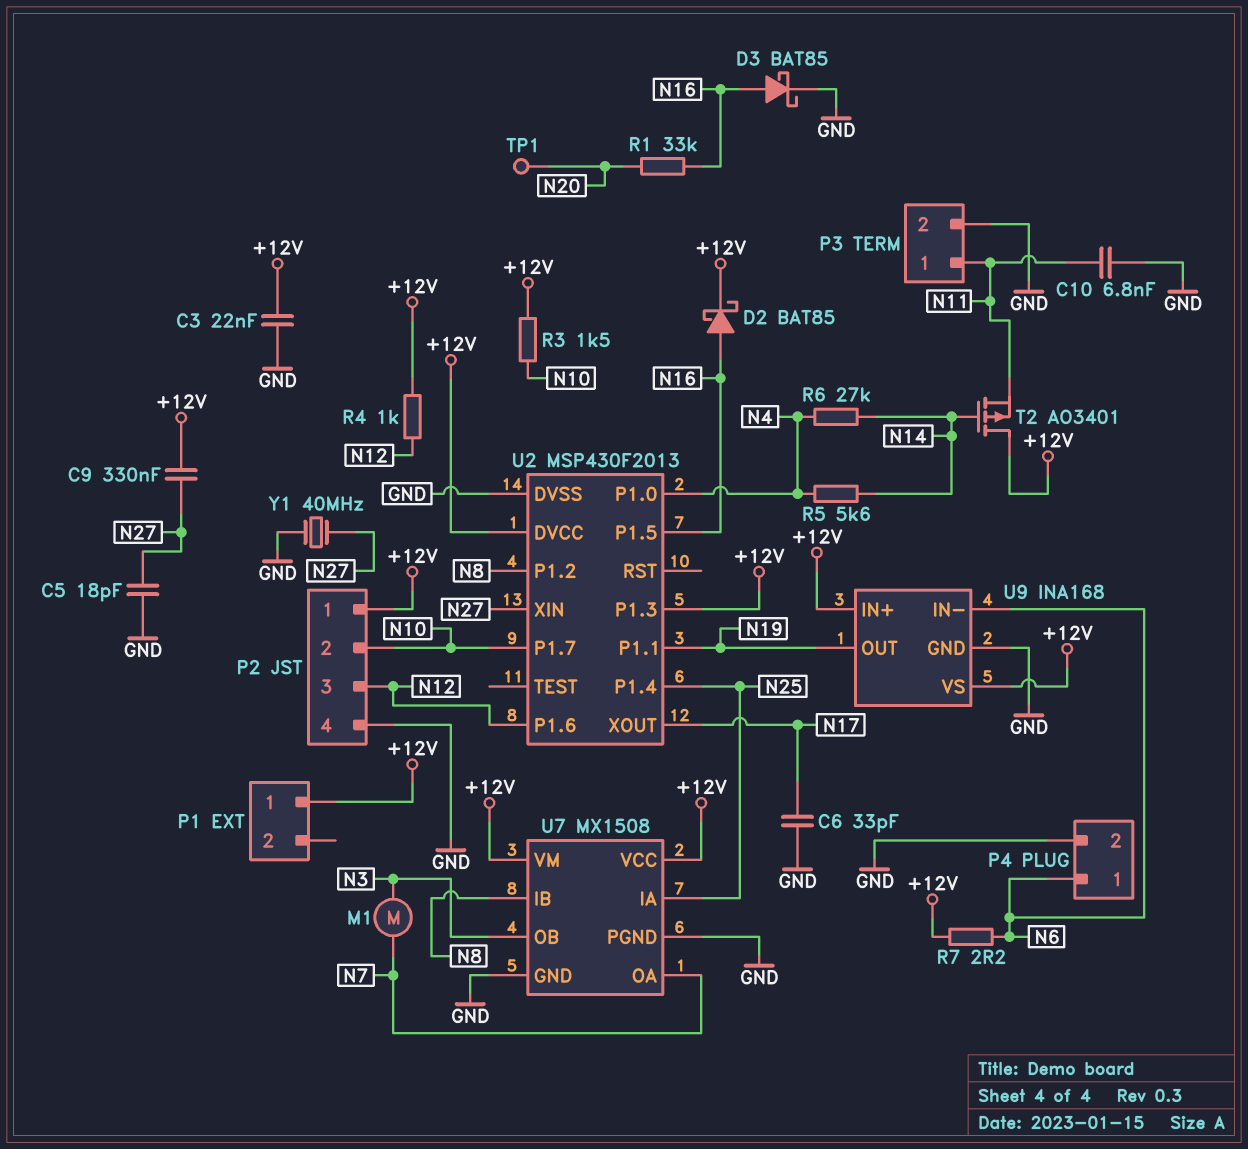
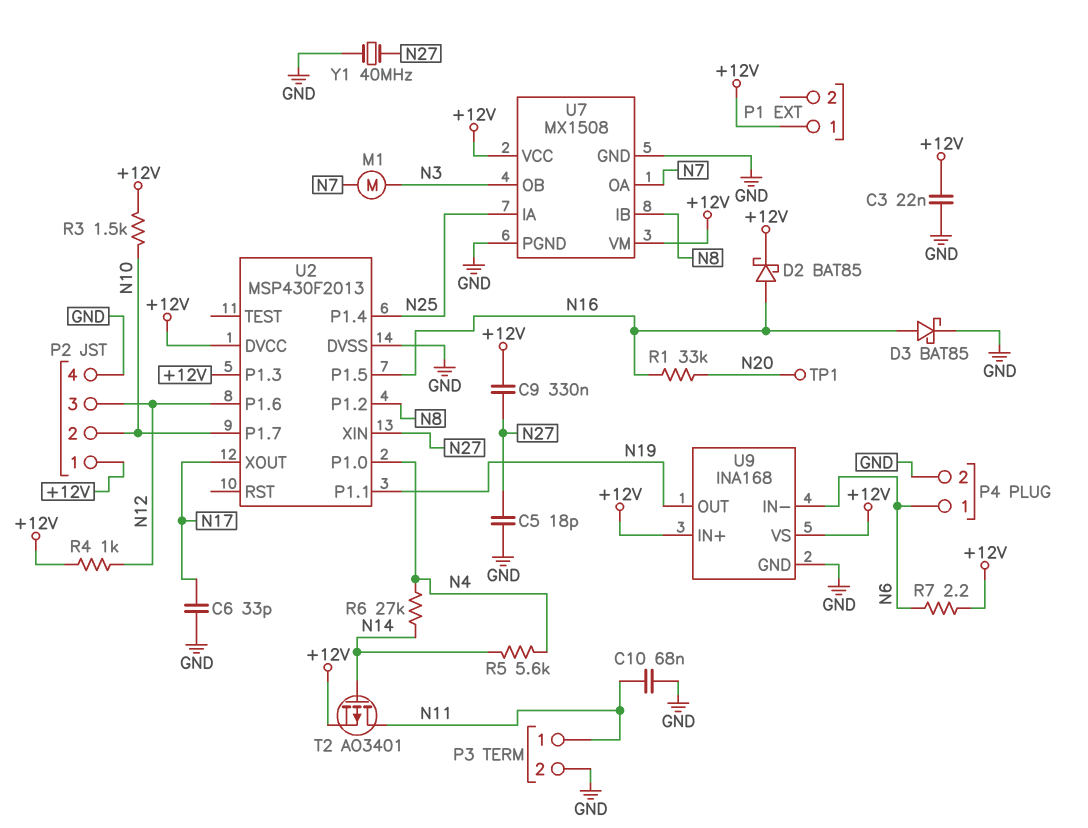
C10: 6.8nF (GND, N11) -> 68nF (GND, N11)
T2: PMOS AO3401 (G N14, D +12V, S N11) -> PMOS AO3401 (G N14, D N11, S +12V)

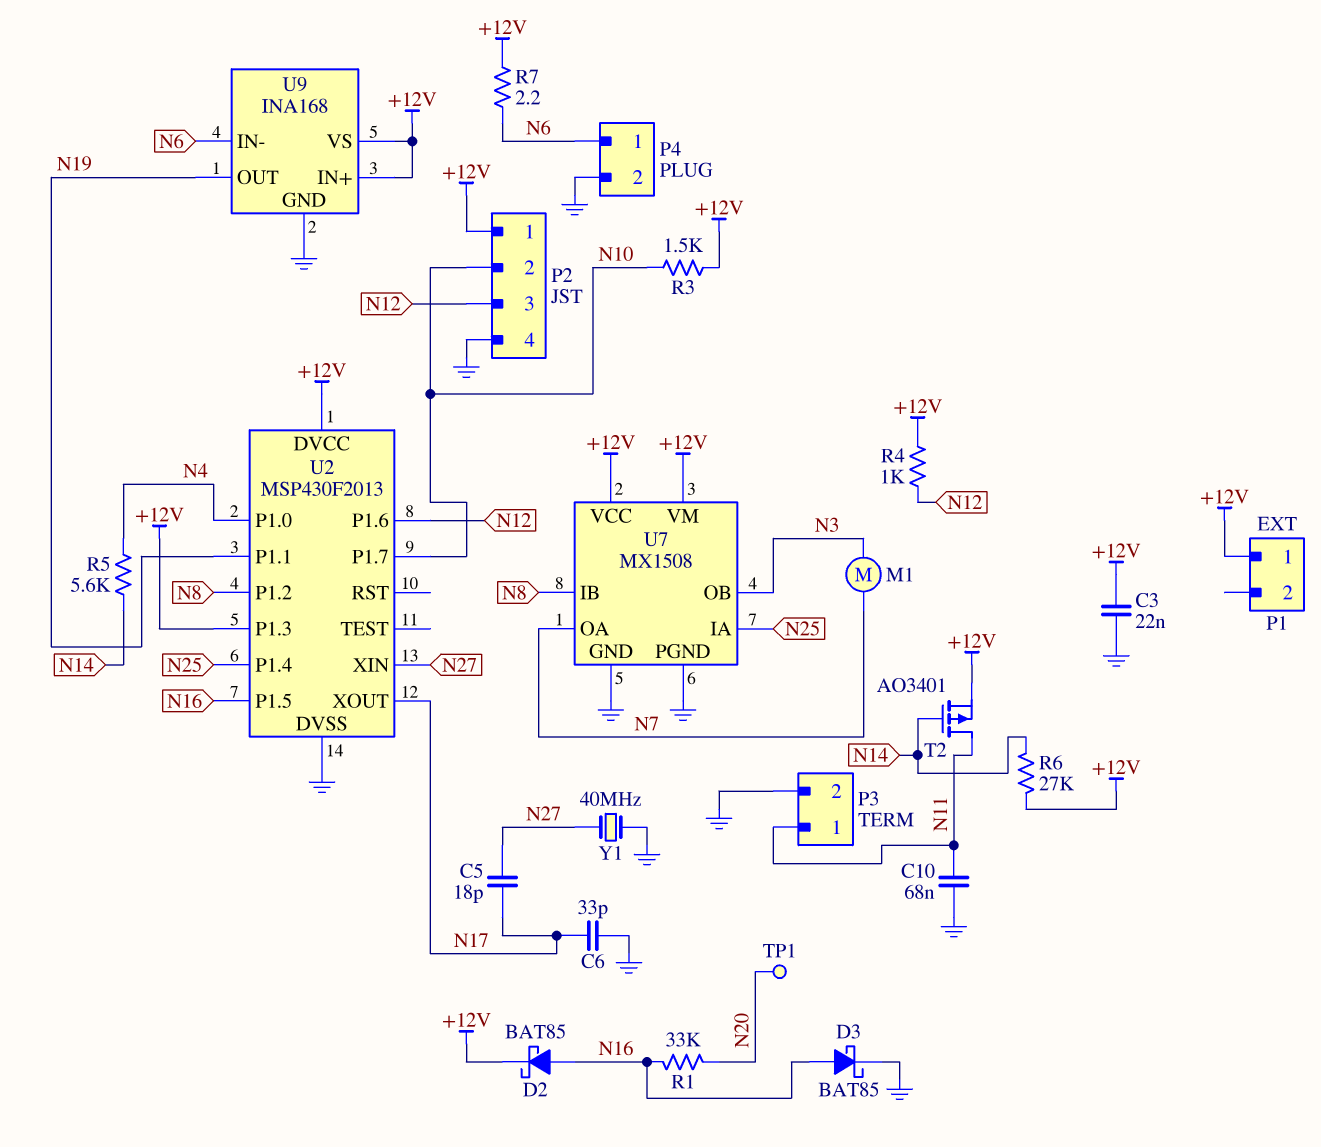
C5: 18pF (GND, N27) -> 18pF (N17, N27)
C9: 330nF (+12V, N27) -> none
R6: 27k (N4, N14) -> 27k (+12V, N14)

